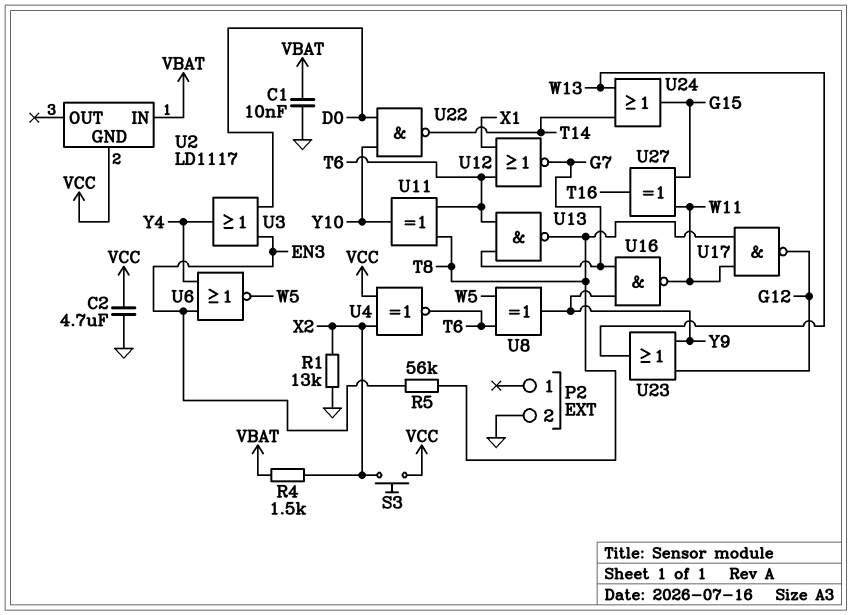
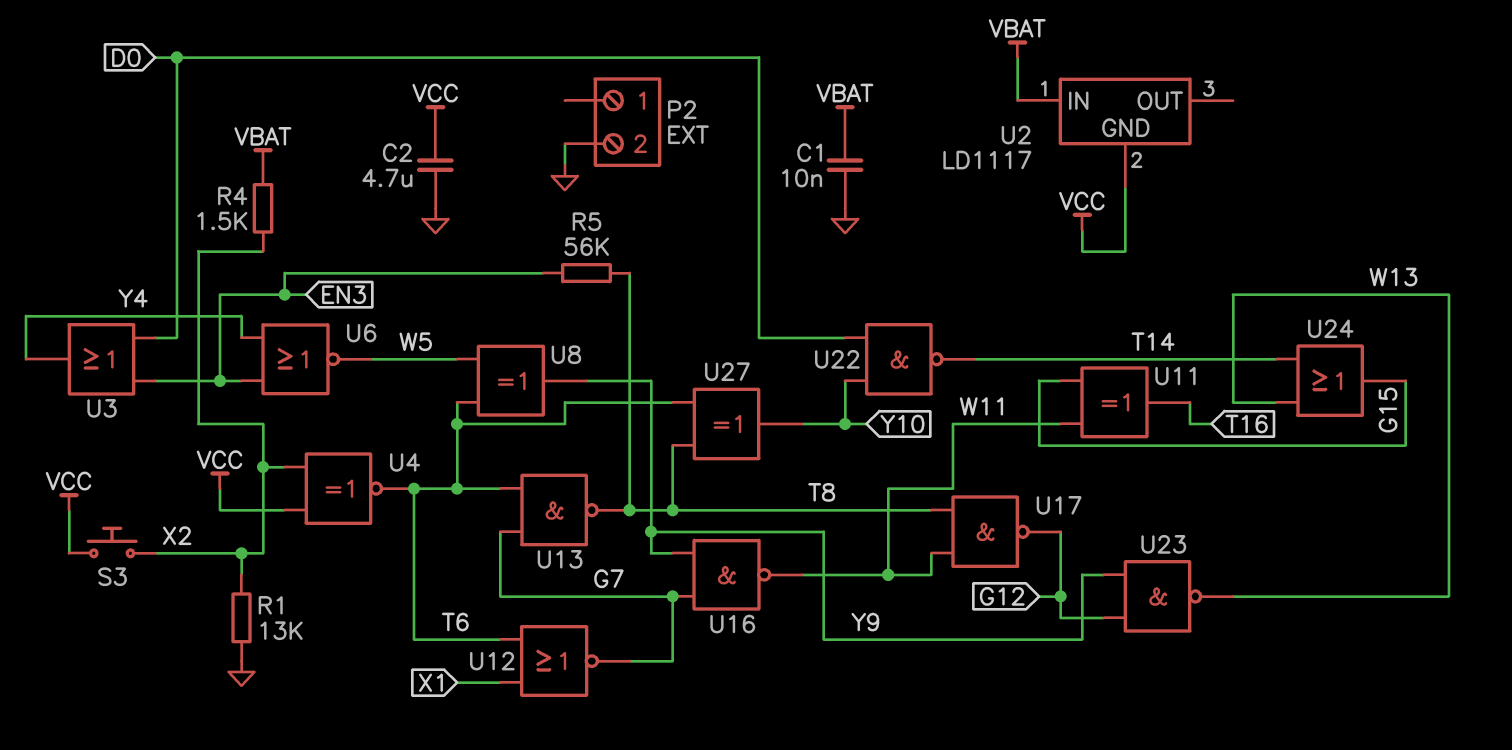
U11: XOR (in T6, in T8, out Y10) -> XOR (in G15, in W11, out T16)
U23: OR (in G12, in Y9, out W13) -> NAND (in G12, in Y9, out W13)
U27: XOR (in G15, in W11, out T16) -> XOR (in T6, in T8, out Y10)

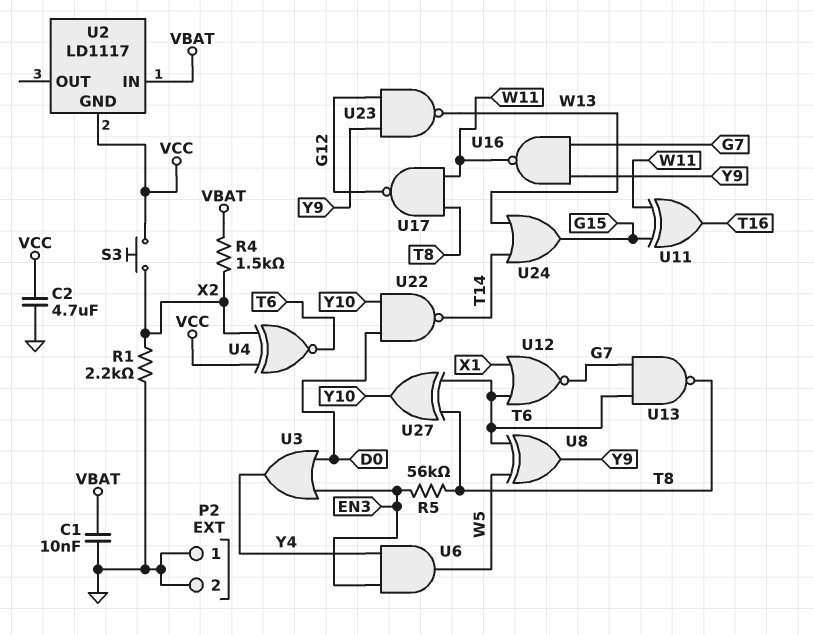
P2 pin 1: none -> GND
R1: 13k (GND, X2) -> 2.2k (GND, X2)
U6: NOR (in EN3, in Y4, out W5) -> AND (in EN3, in Y4, out W5)

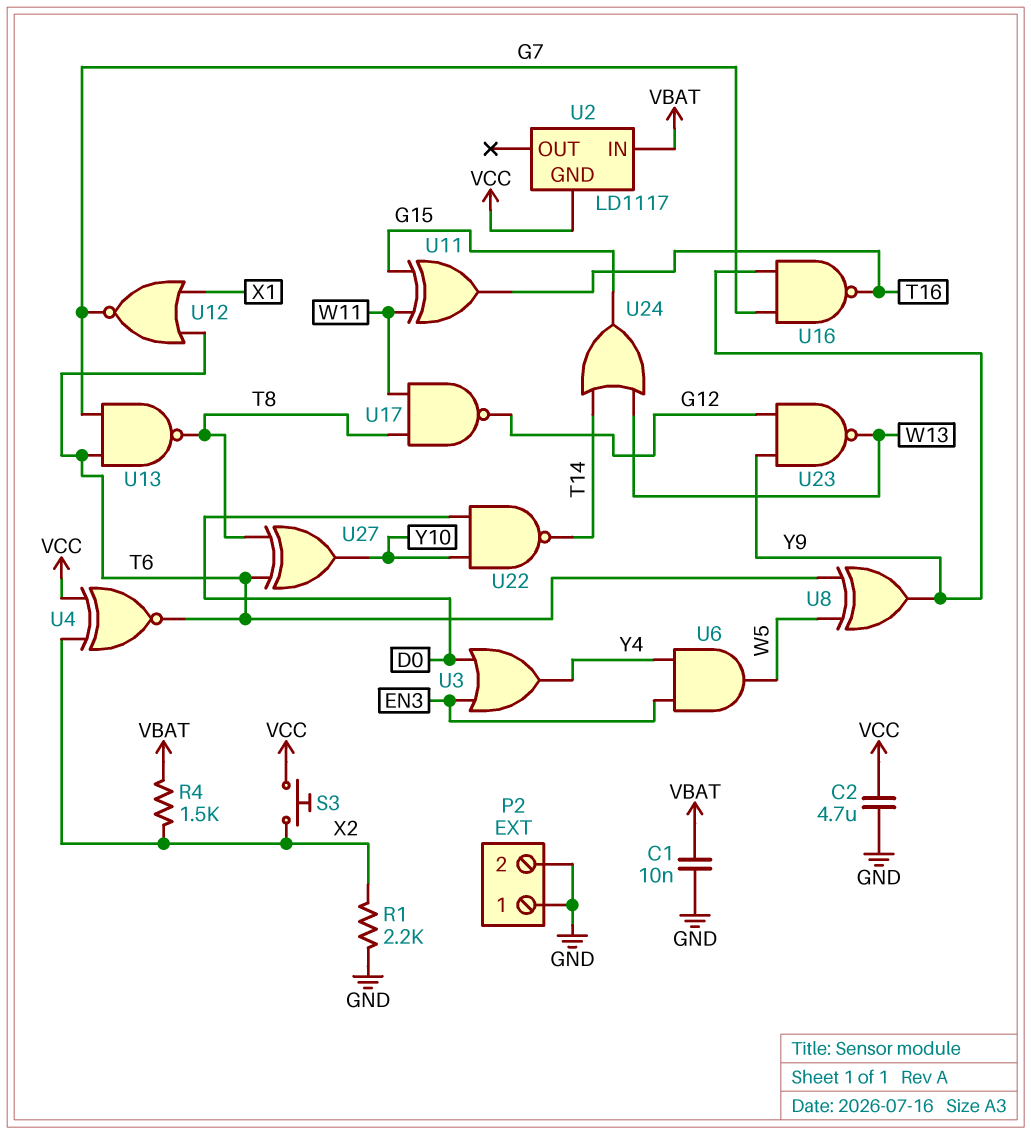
R5: 56k (EN3, T8) -> none
U16: NAND (in G7, in Y9, out W11) -> NAND (in G7, in Y9, out T16)

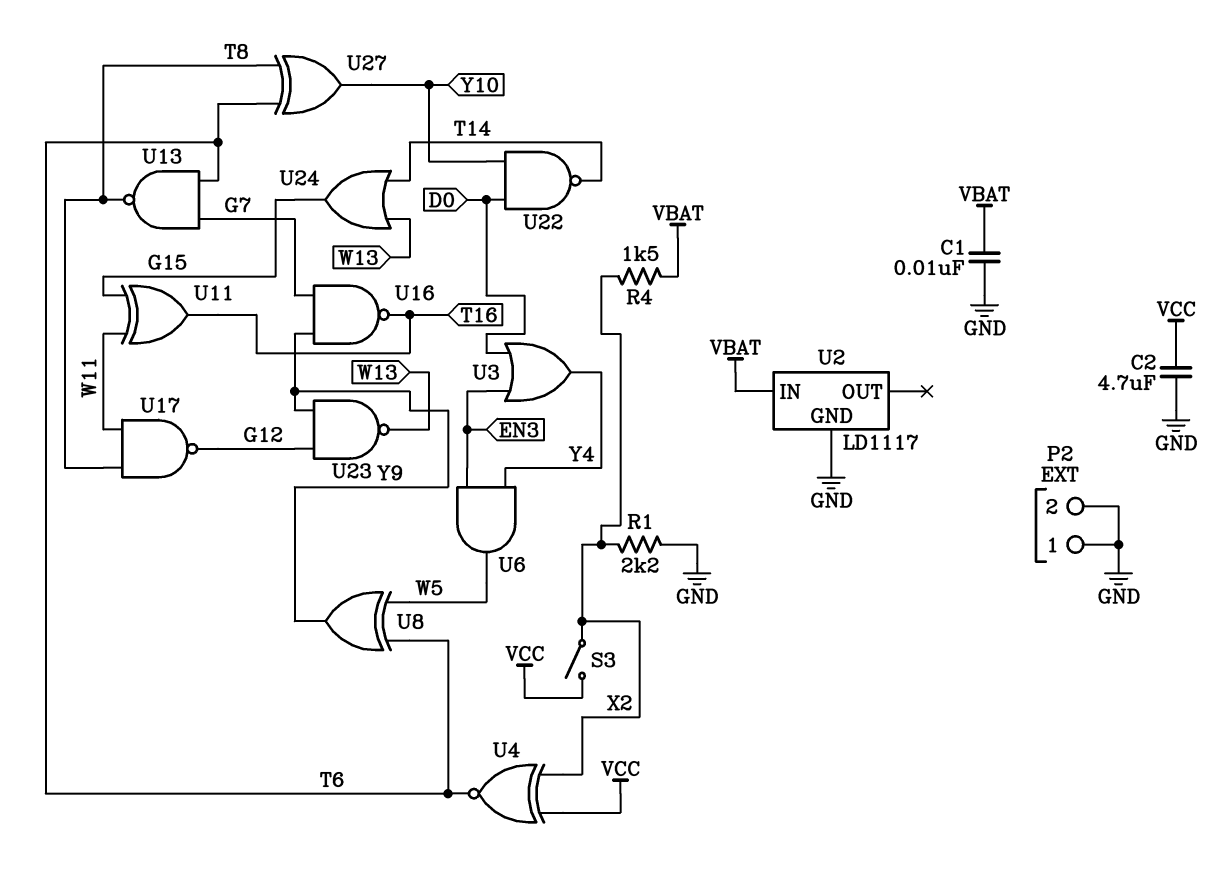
S3: button (VCC, X2) -> switch (VCC, X2)
U2 pin GND: VCC -> GND
U12: NOR (in T6, in X1, out G7) -> none

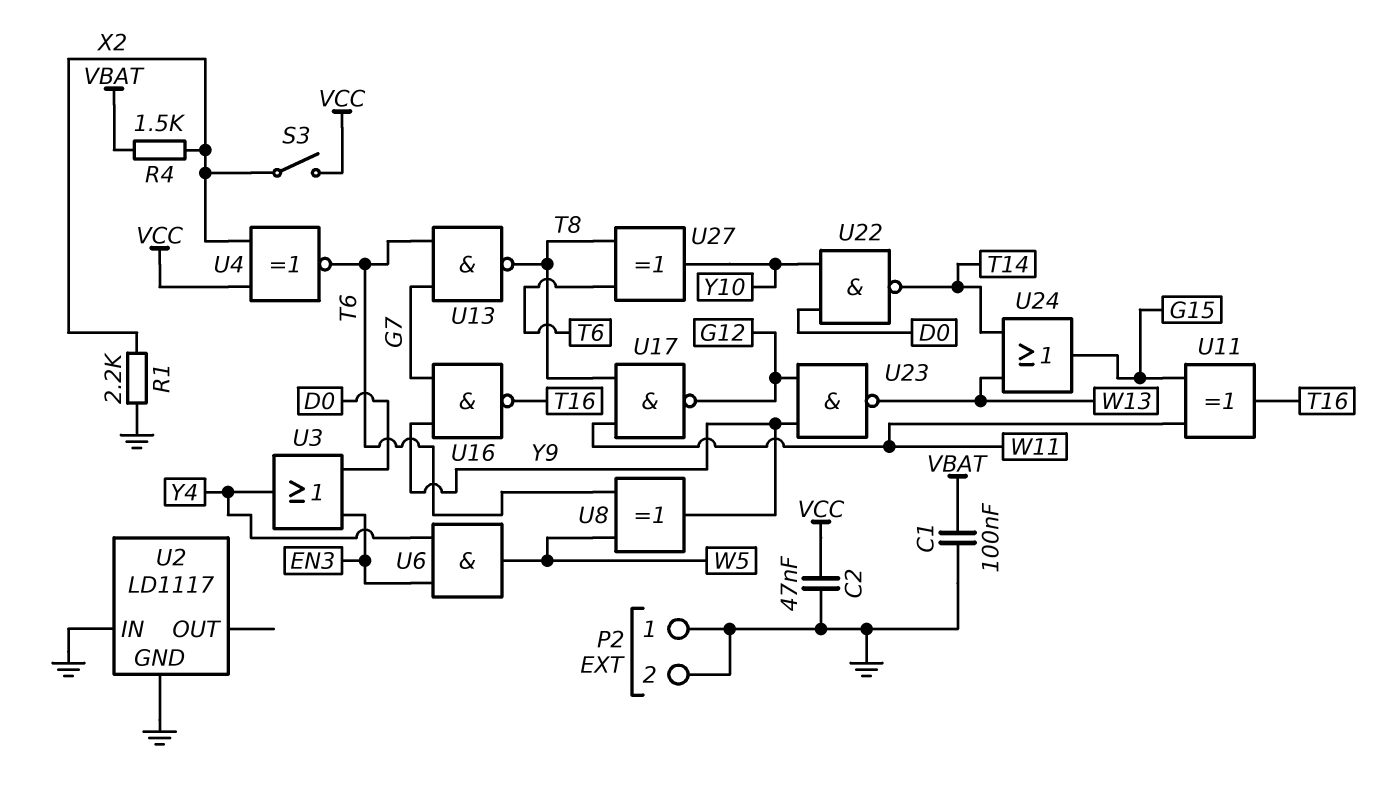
C1: 10nF (GND, VBAT) -> 100nF (GND, VBAT)
C2: 4.7uF (GND, VCC) -> 47nF (GND, VCC)
U2 pin IN: VBAT -> GND

